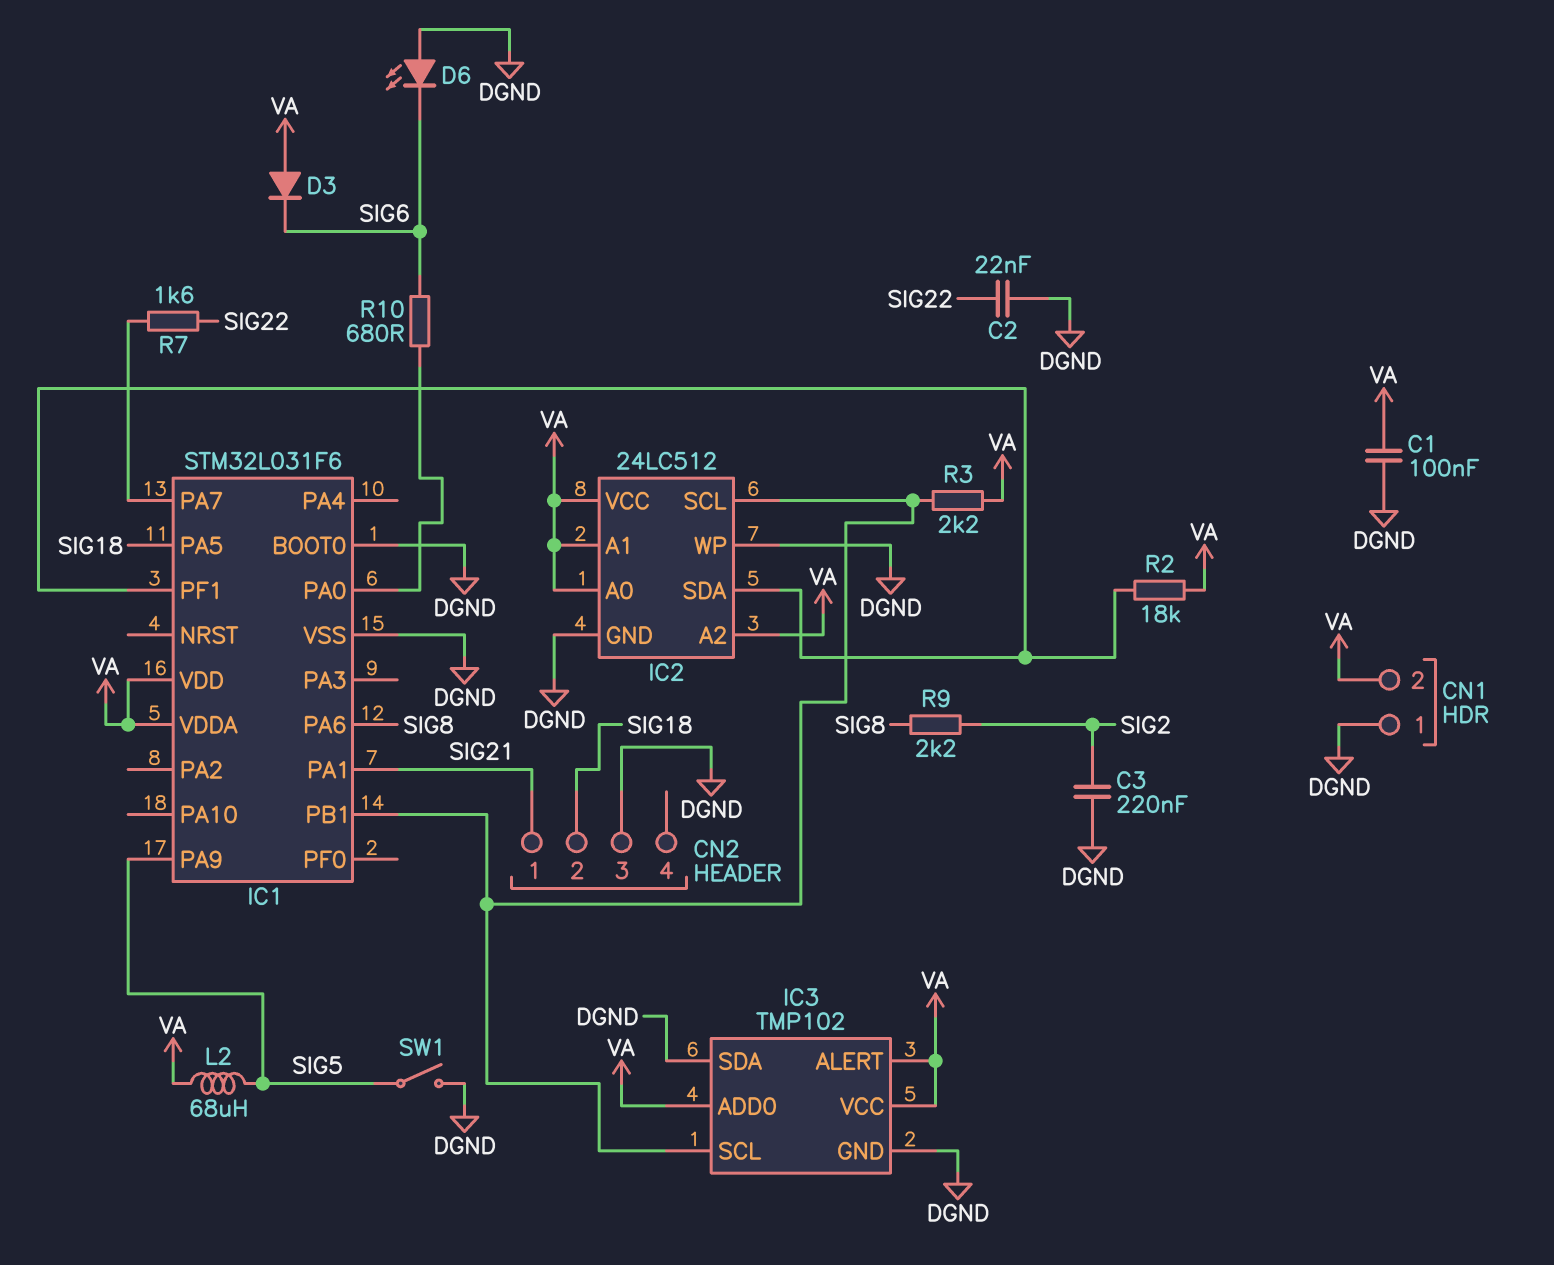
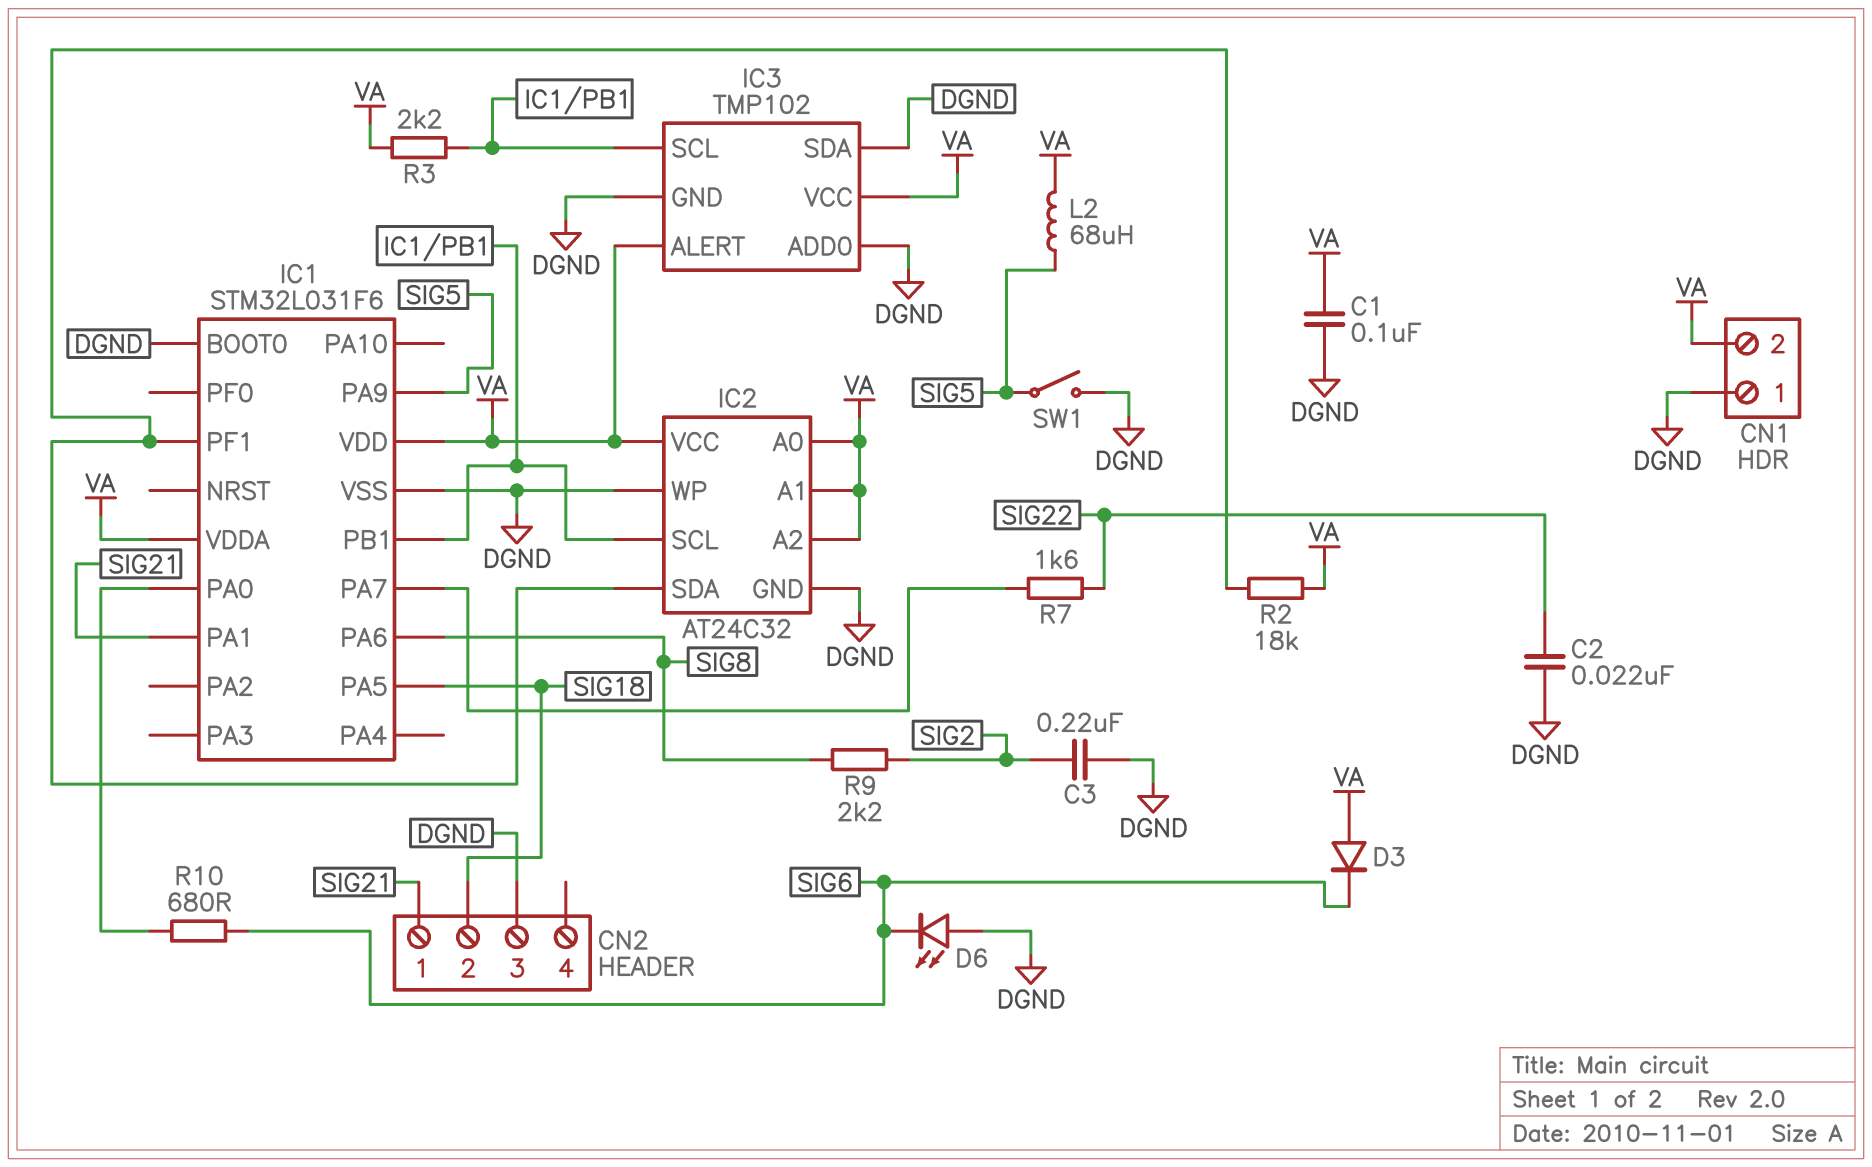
IC2: 24LC512 -> AT24C32
IC3 pin ADD0: VA -> DGND

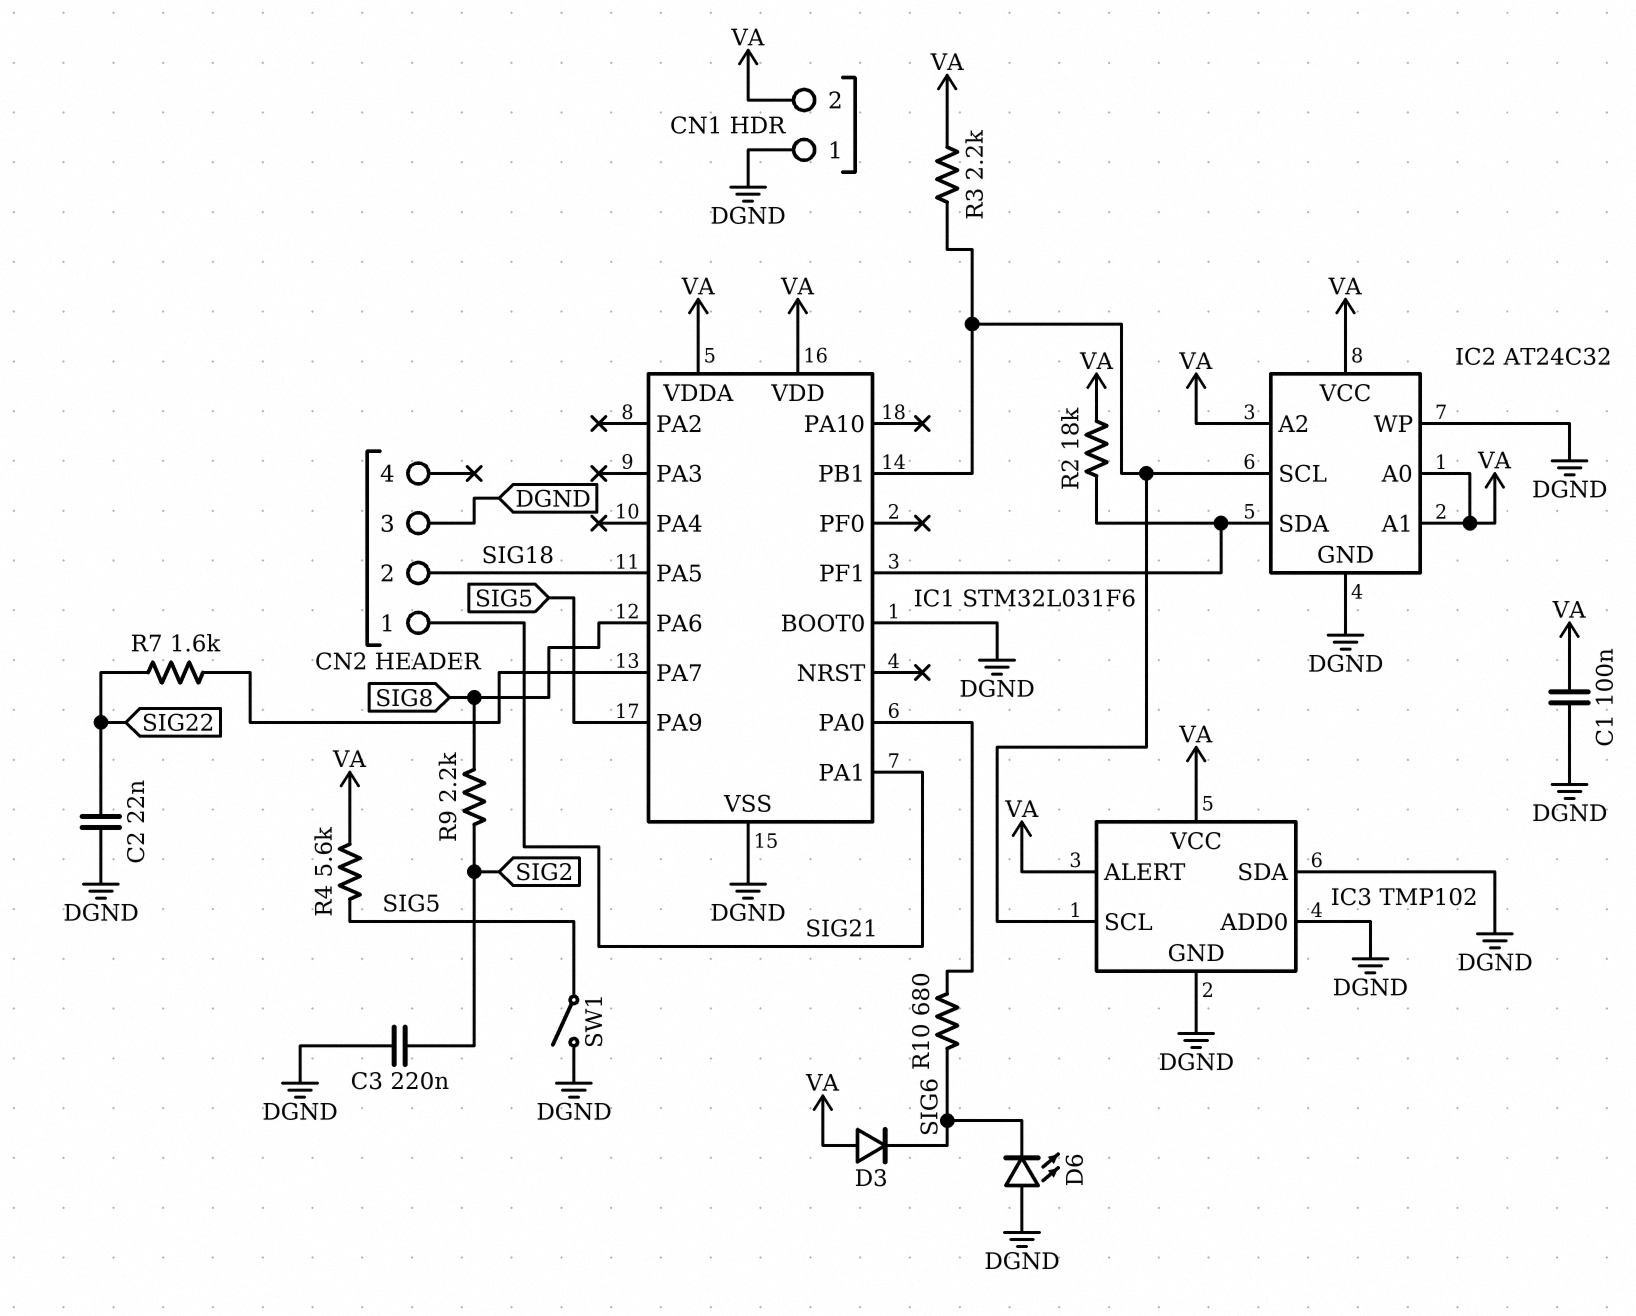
L2: 68uH (SIG5, VA) -> none
R4: none -> 5.6k (SIG5, VA)

